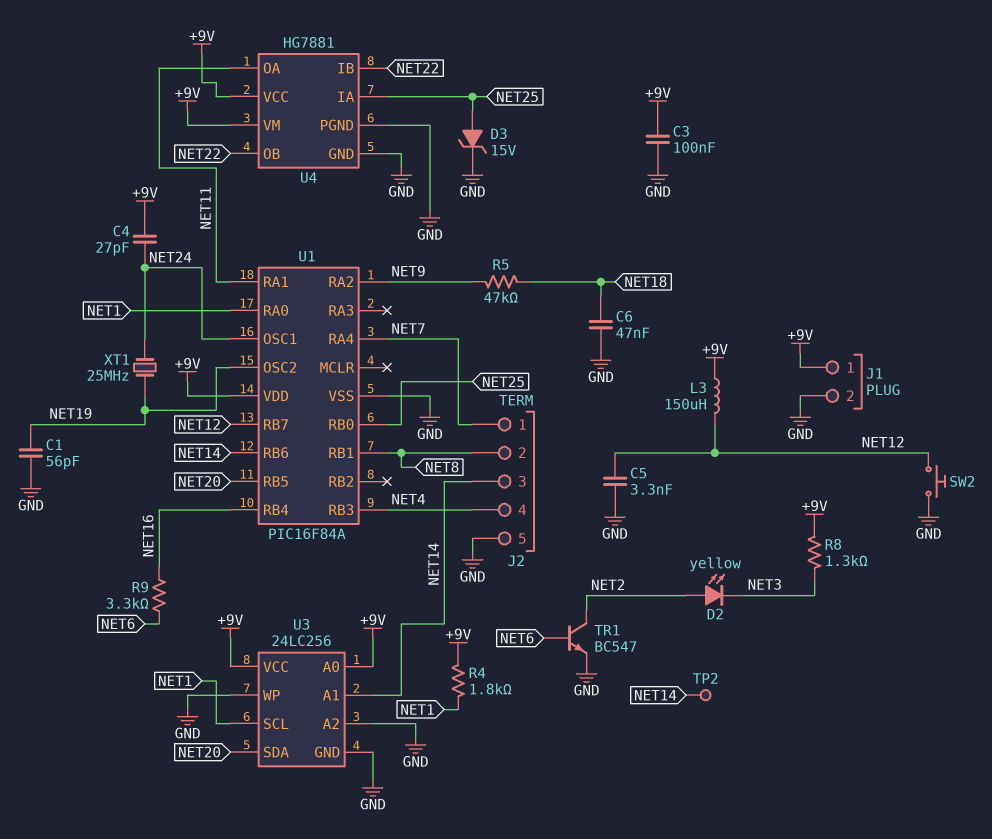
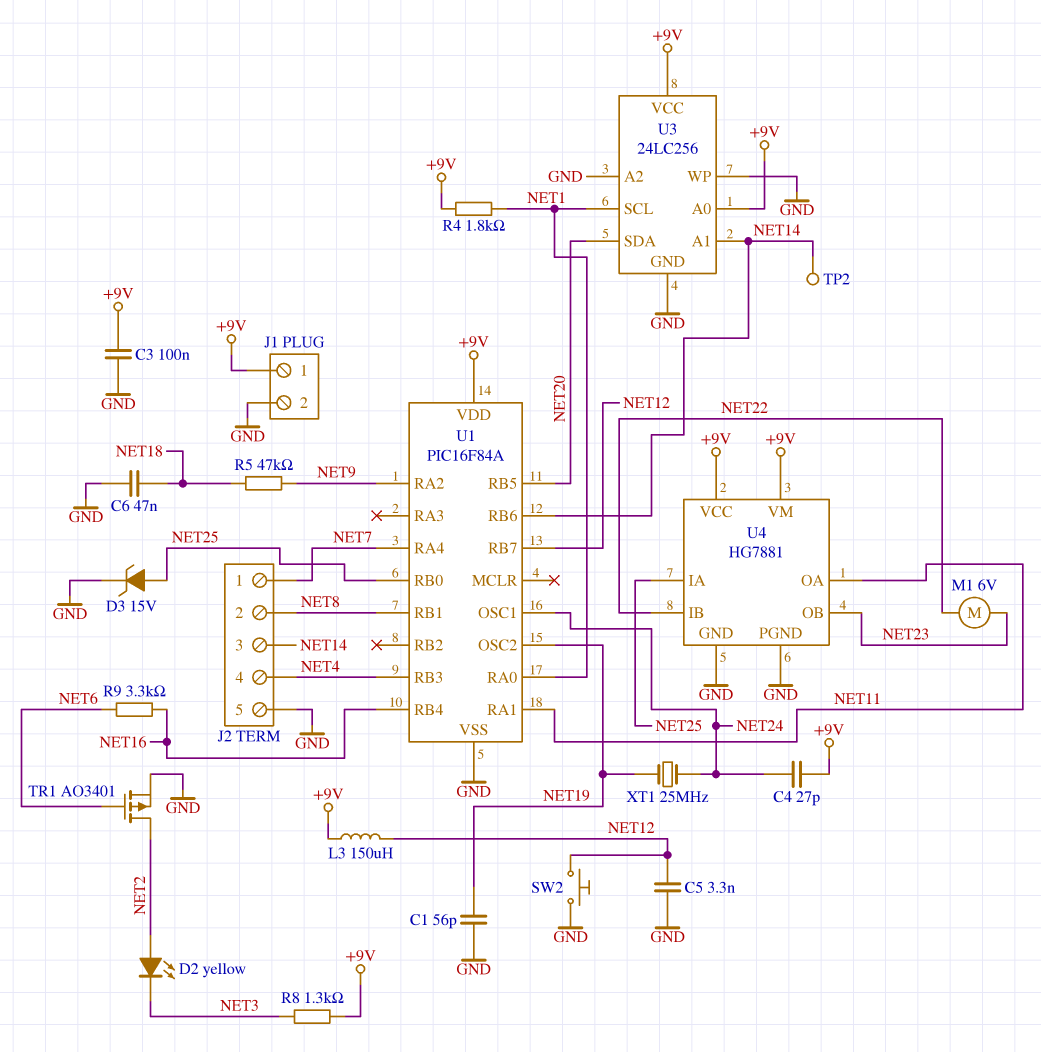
M1: none -> motor 6V (NET22, NET23)
TR1: NPN BC547 (B NET6, C NET2, E GND) -> PMOS AO3401 (G NET6, D NET2, S GND)
U4 pin OB: NET22 -> NET23

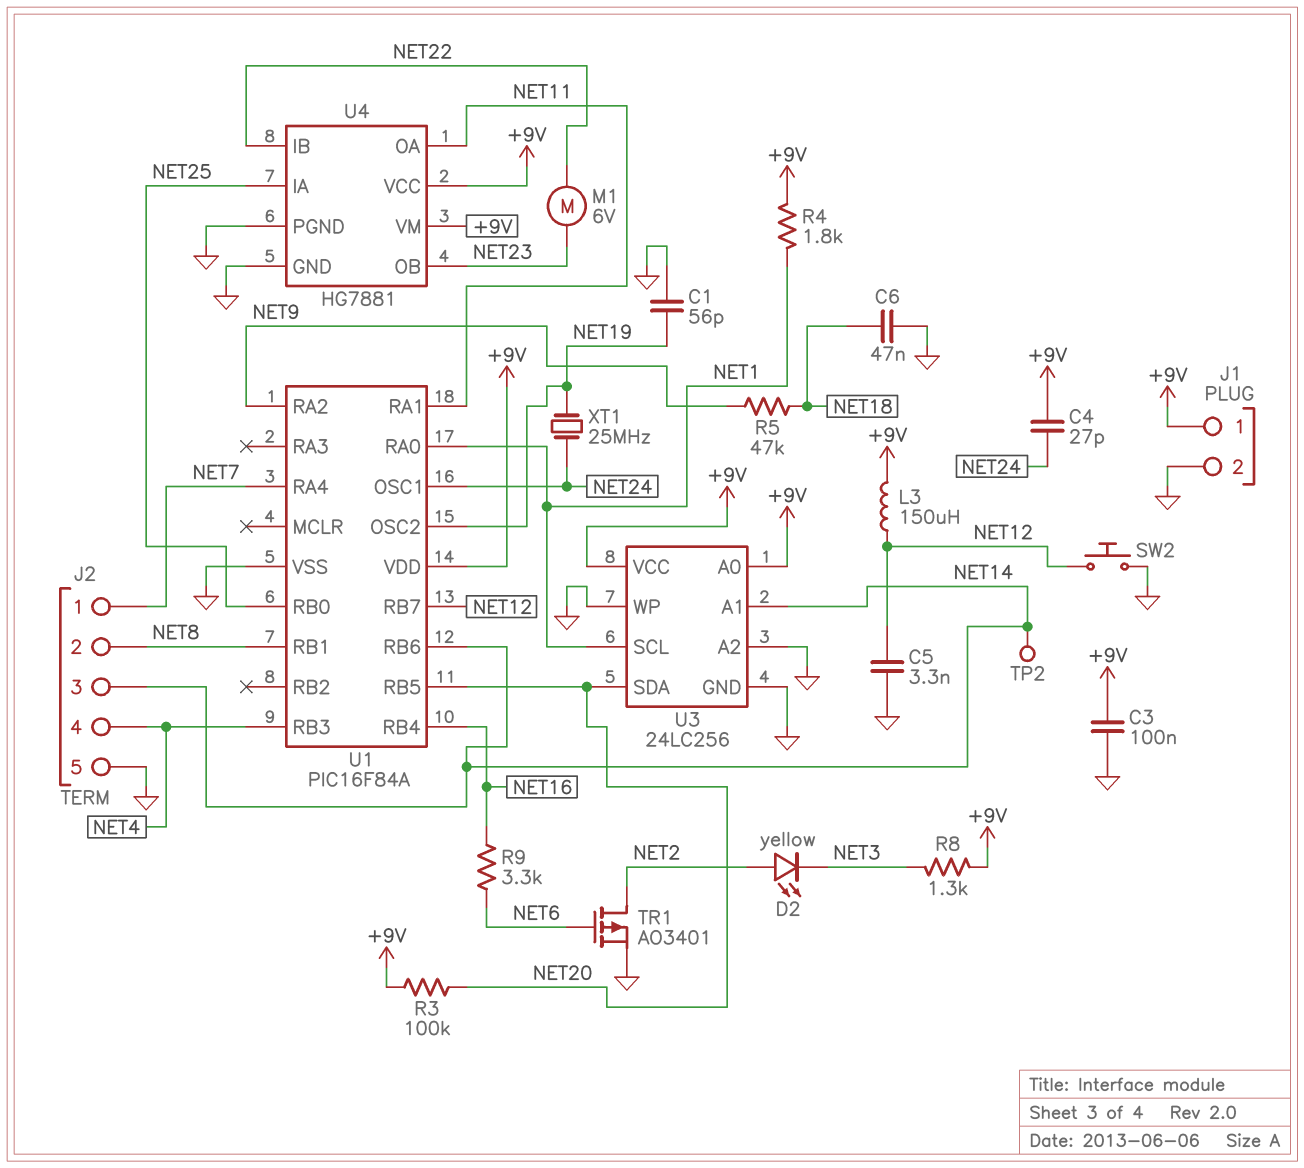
D3: zener 15V (A NET25, K GND) -> none
R3: none -> 100k (+9V, NET20)

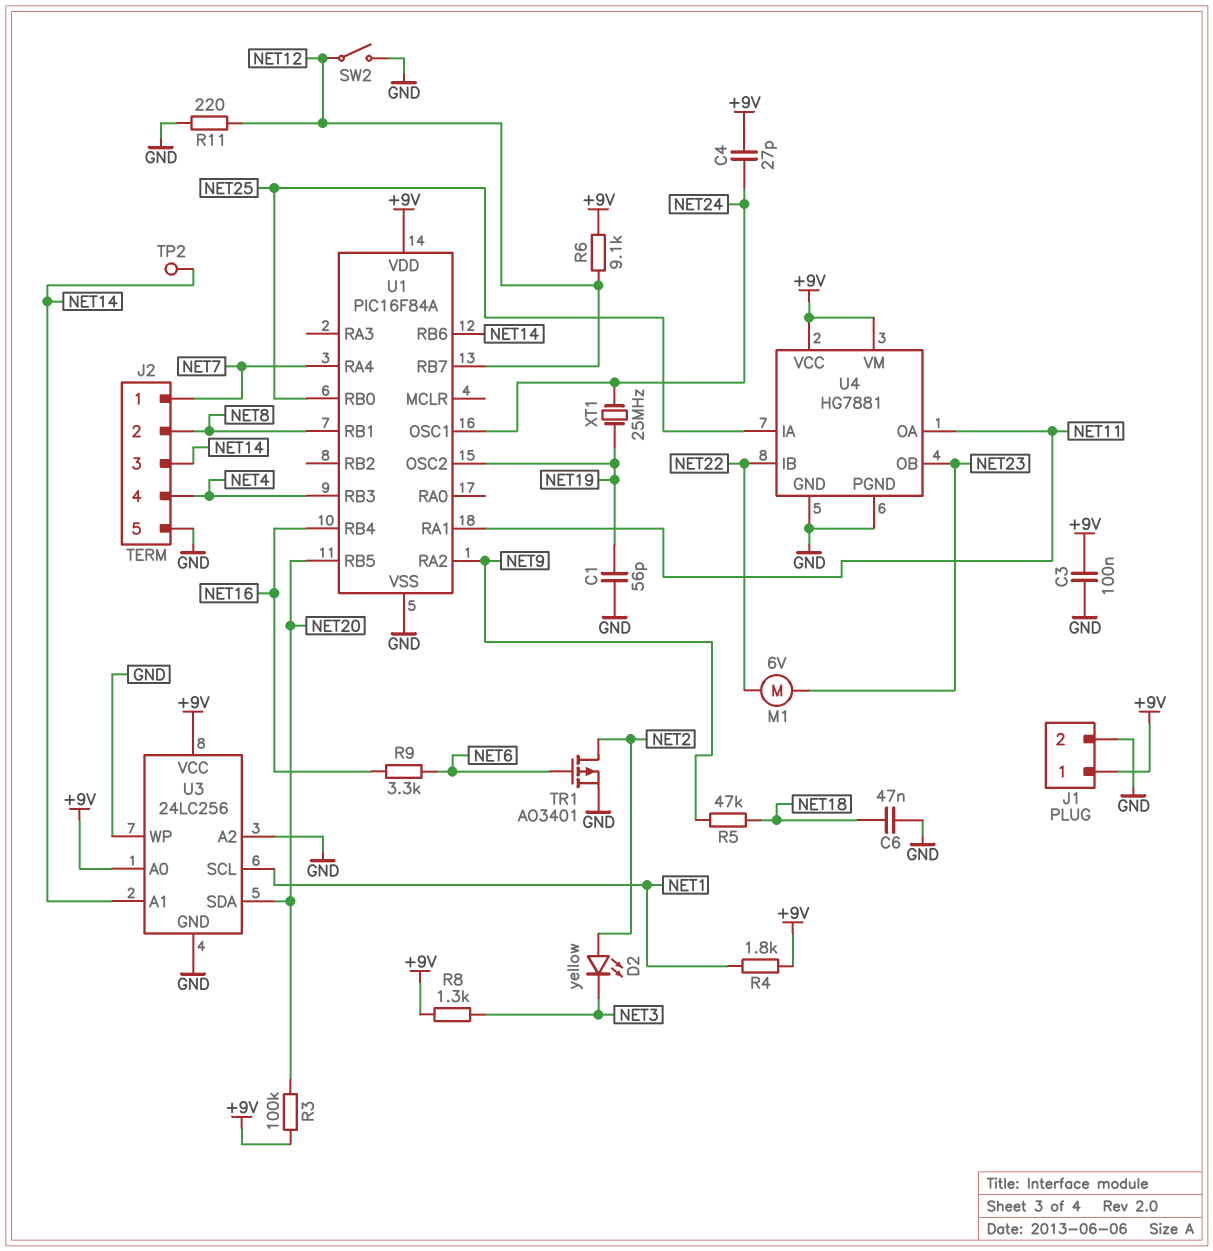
C5: 3.3nF (GND, NET12) -> none
L3: 150uH (+9V, NET12) -> none
R6: none -> 9.1k (+9V, NET12)
R11: none -> 220 (GND, NET12)
SW2: button (GND, NET12) -> switch (GND, NET12)
U1 pin RA0: NET1 -> none

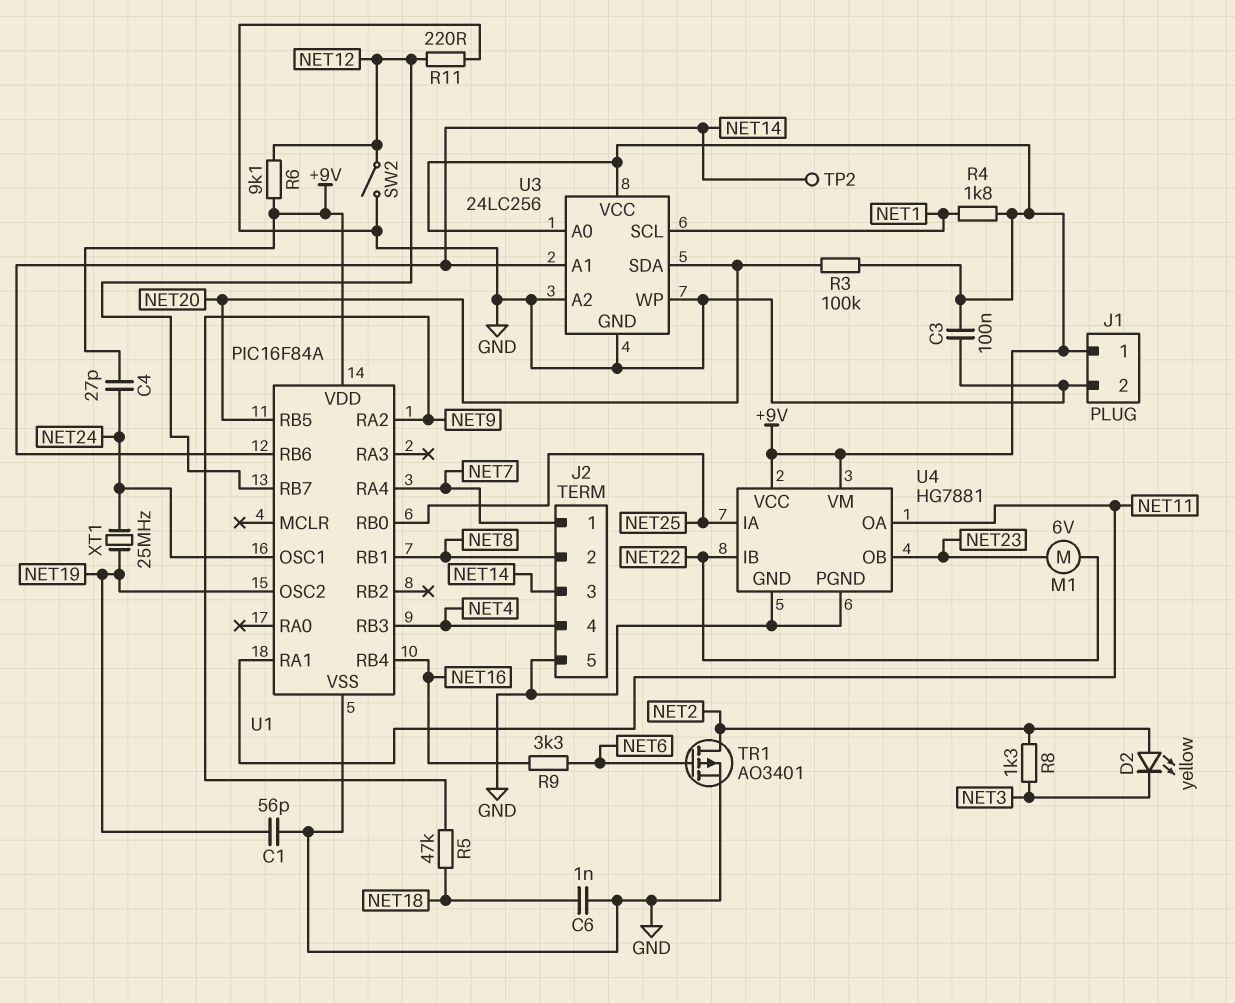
C6: 47nF (GND, NET18) -> 1nF (GND, NET18)
R8: 1.3k (+9V, NET3) -> 1.3k (NET2, NET3)

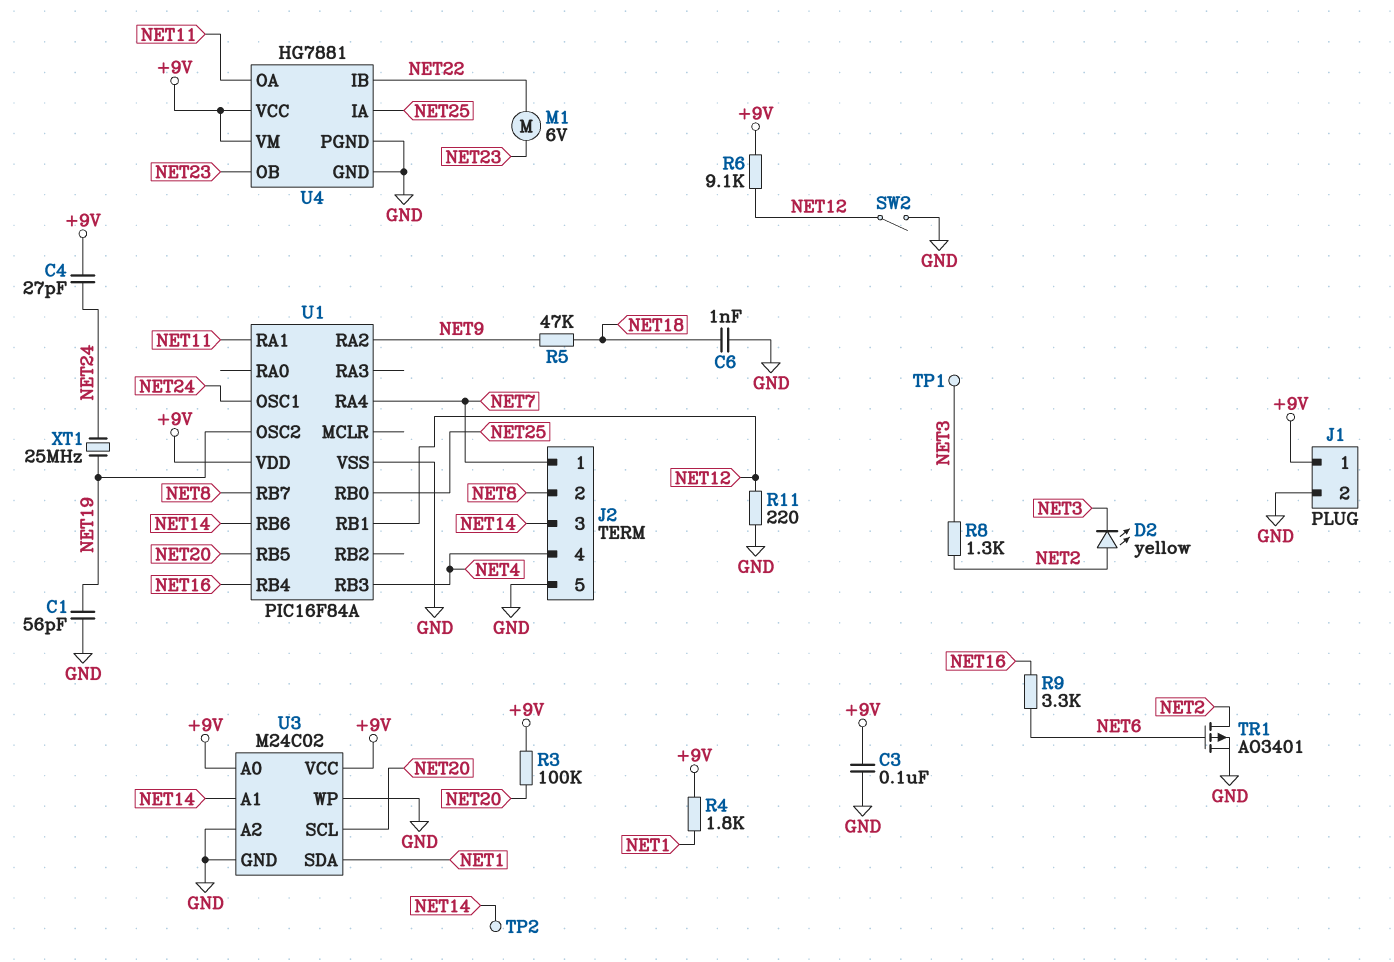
TP1: none -> test point (NET3)
U1 pin RB1: NET8 -> NET12
U1 pin RB7: NET12 -> NET8
U3: 24LC256 -> M24C02
U3 pin SCL: NET1 -> NET20
U3 pin SDA: NET20 -> NET1

